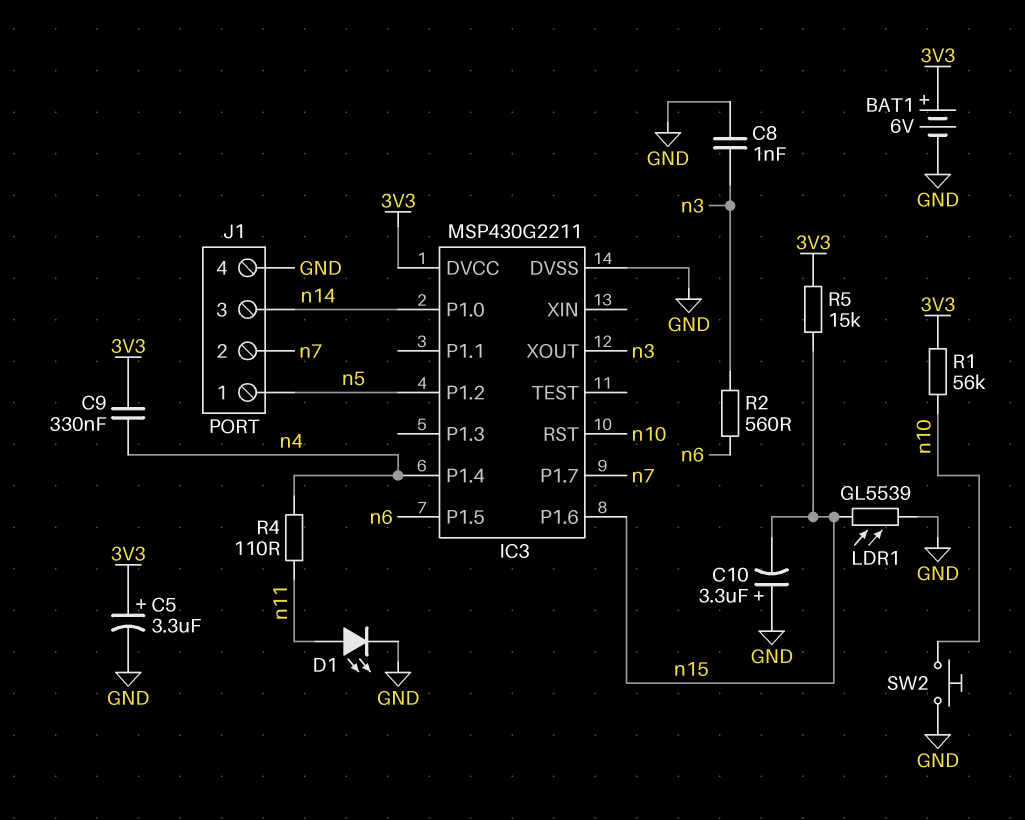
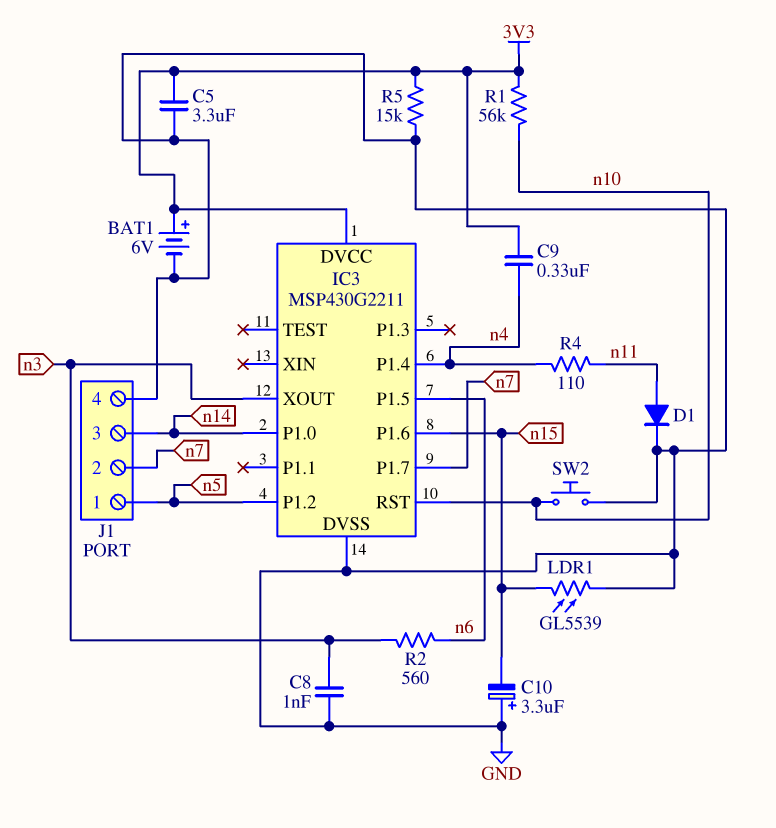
C5: 3.3uF (plus 3V3, minus GND) -> 3.3uF (3V3, GND)
D1: LED (A n11, K GND) -> diode (A n11, K GND)
R5: 15k (3V3, n15) -> 15k (3V3, GND)

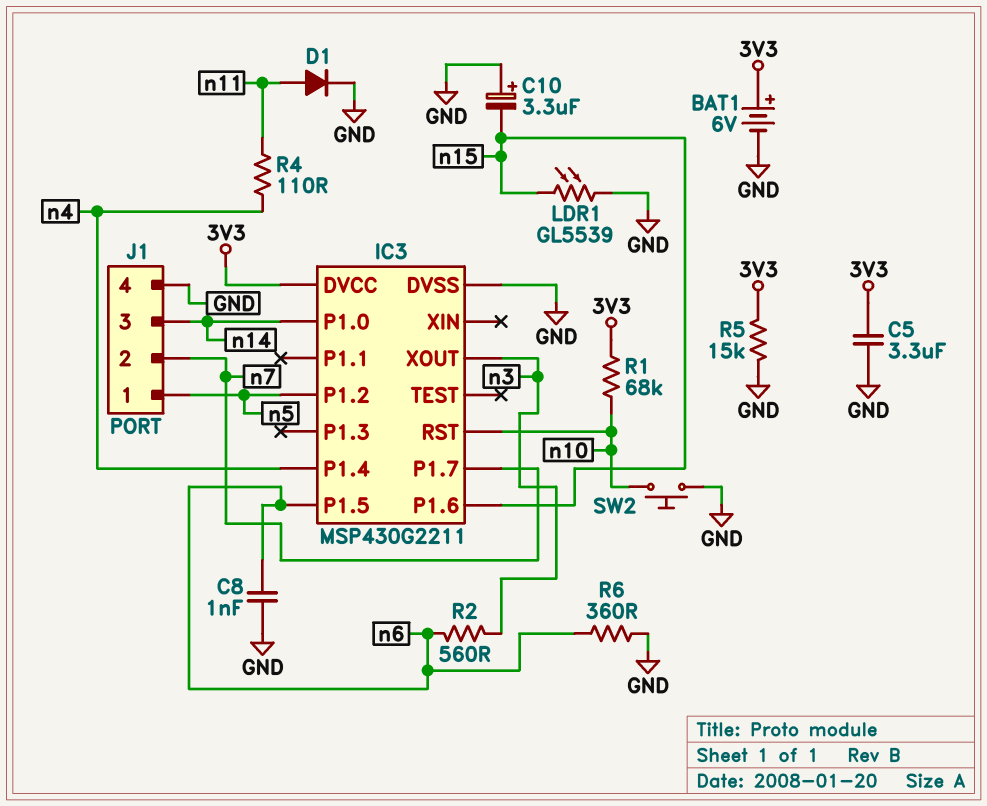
C8: 1nF (GND, n3) -> 1nF (GND, n6)
C9: 330nF (3V3, n4) -> none
R1: 56k (3V3, n10) -> 68k (3V3, n10)
R6: none -> 360 (GND, n6)

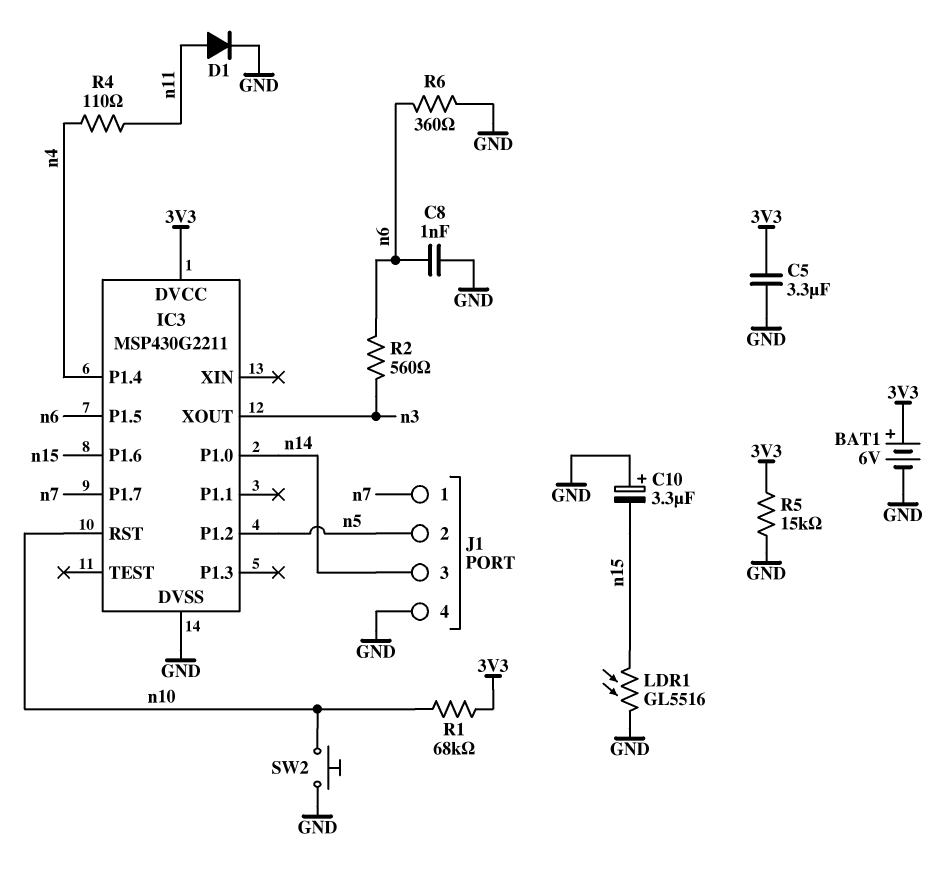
J1 pin 1: n5 -> n7
J1 pin 2: n7 -> n5
LDR1: GL5539 (GND, n15) -> GL5516 (GND, n15)

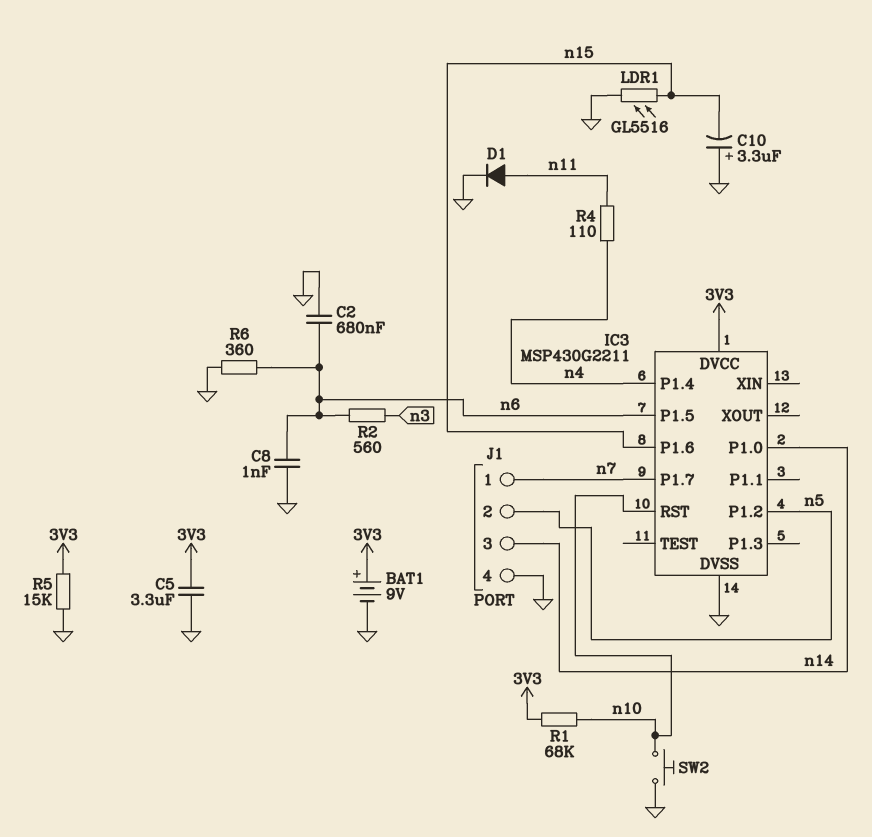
BAT1: 6V (plus 3V3, minus GND) -> 9V (plus 3V3, minus GND)
C2: none -> 680nF (GND, n6)
IC3 pin XOUT: n3 -> none

